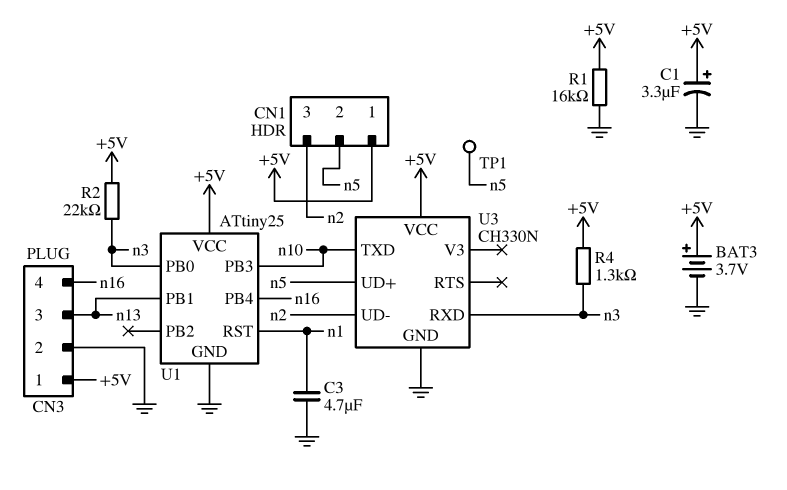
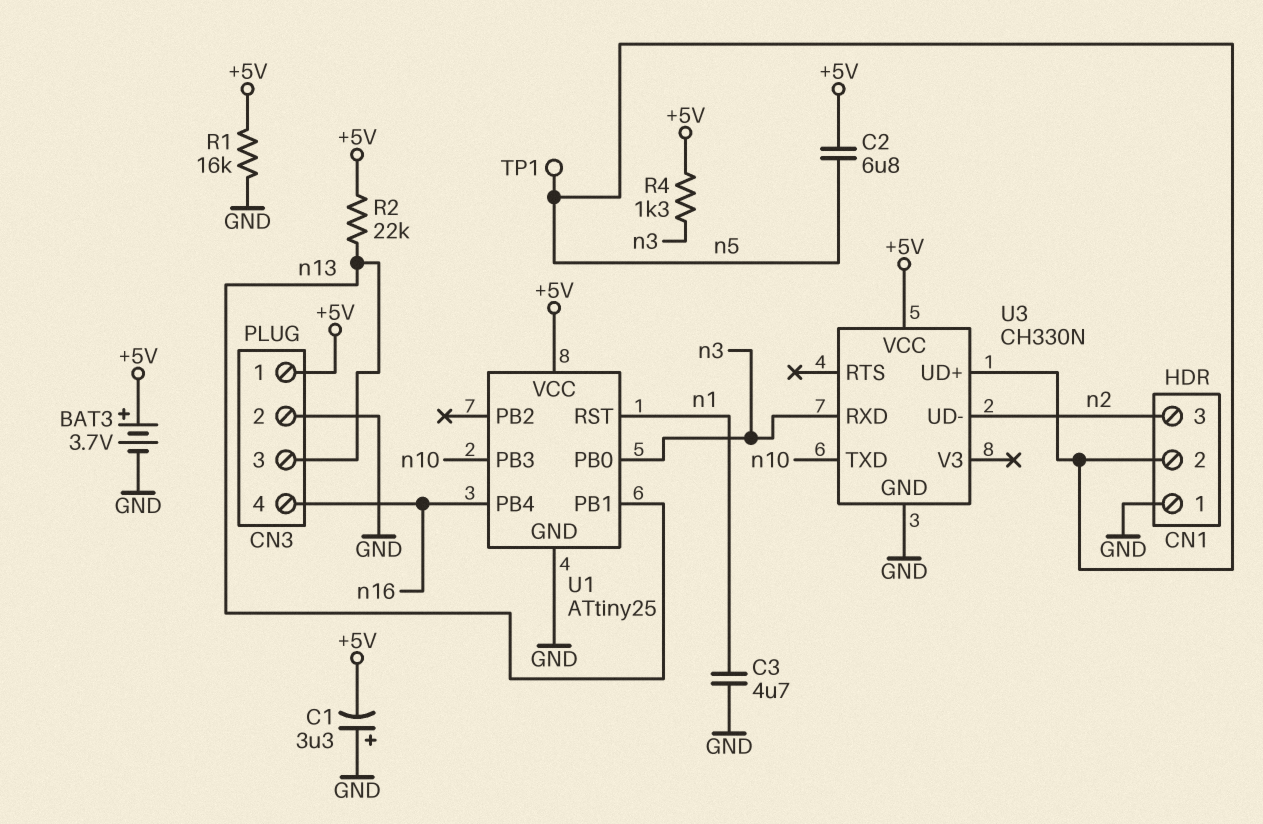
C1: 3.3uF (plus +5V, minus GND) -> 3.3uF (plus GND, minus +5V)
C2: none -> 6.8uF (+5V, n5)
CN1 pin 1: +5V -> GND
R2: 22k (+5V, n3) -> 22k (+5V, n13)

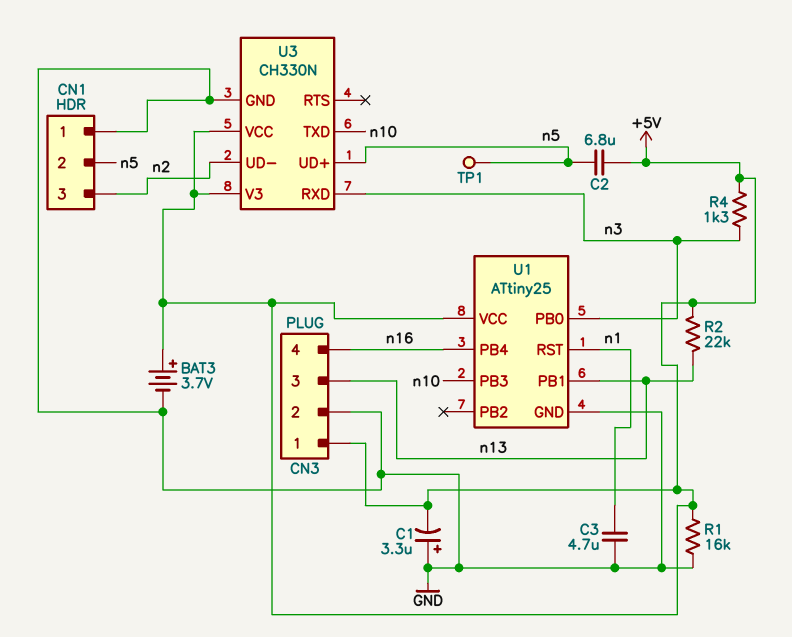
U3 pin V3: none -> +5V

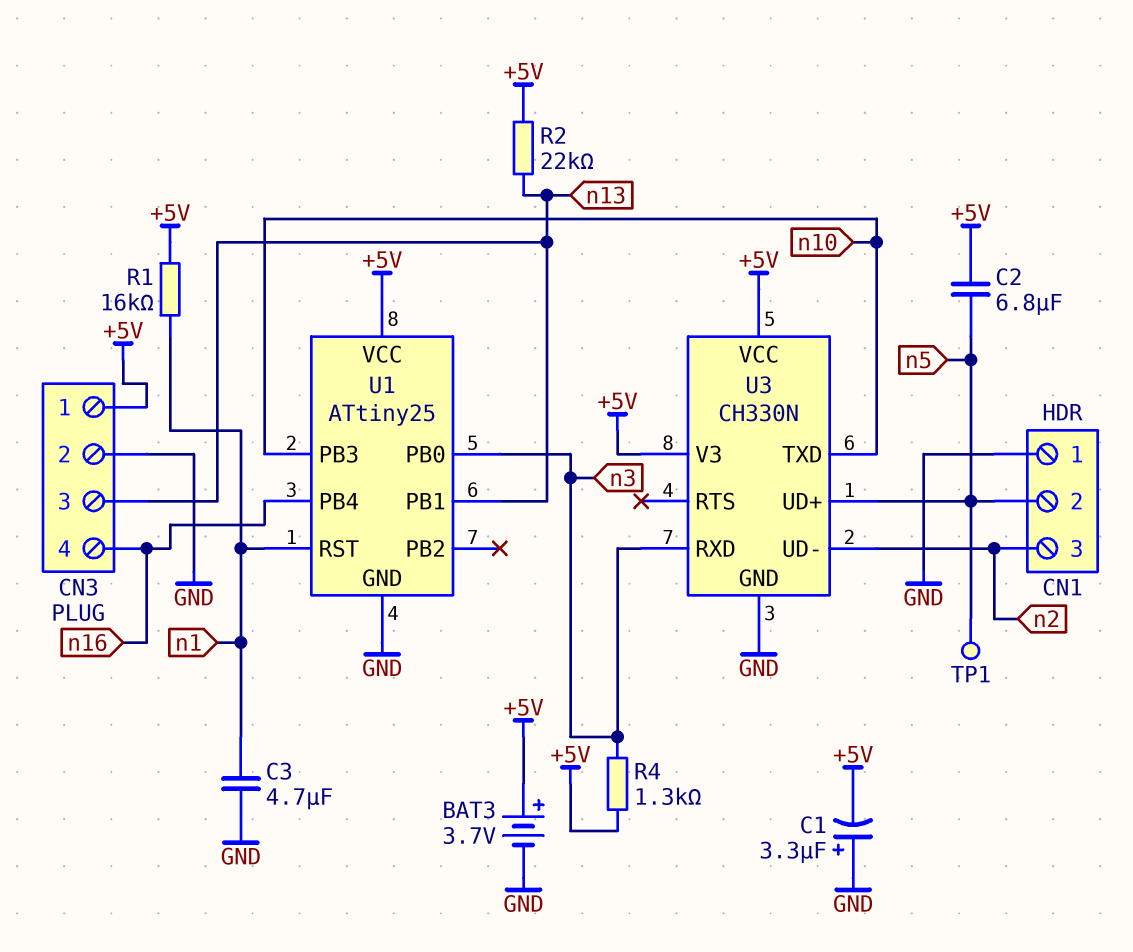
R1: 16k (+5V, GND) -> 16k (+5V, n1)

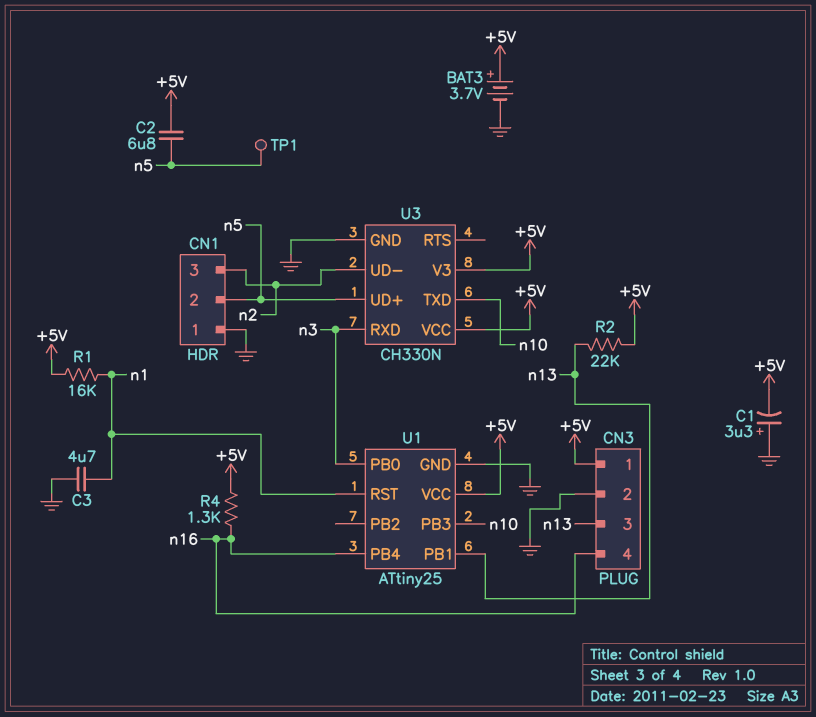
R4: 1.3k (+5V, n3) -> 1.3k (+5V, n16)

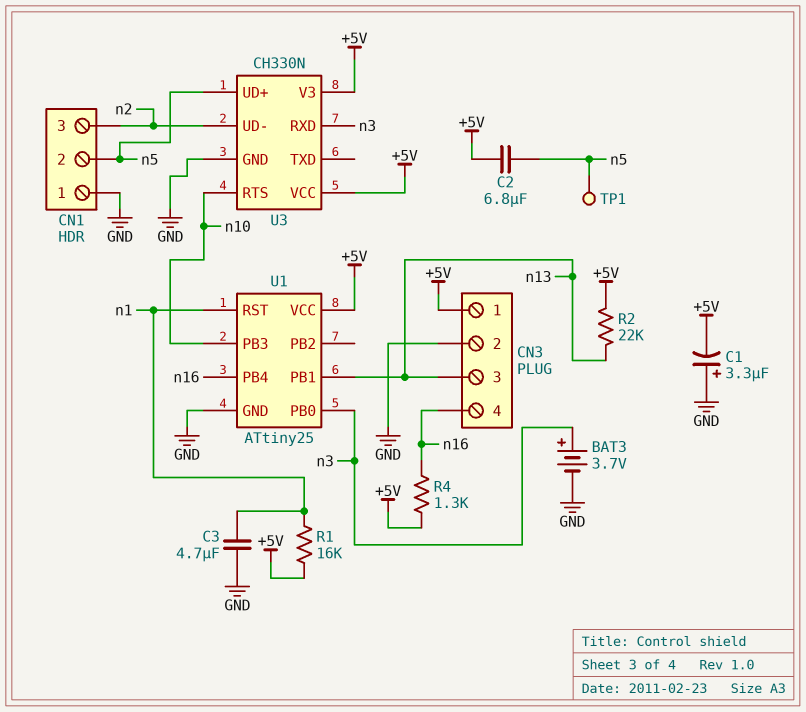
BAT3: 3.7V (plus +5V, minus GND) -> 3.7V (plus n3, minus GND)
U3 pin RTS: none -> n10
U3 pin TXD: n10 -> none

